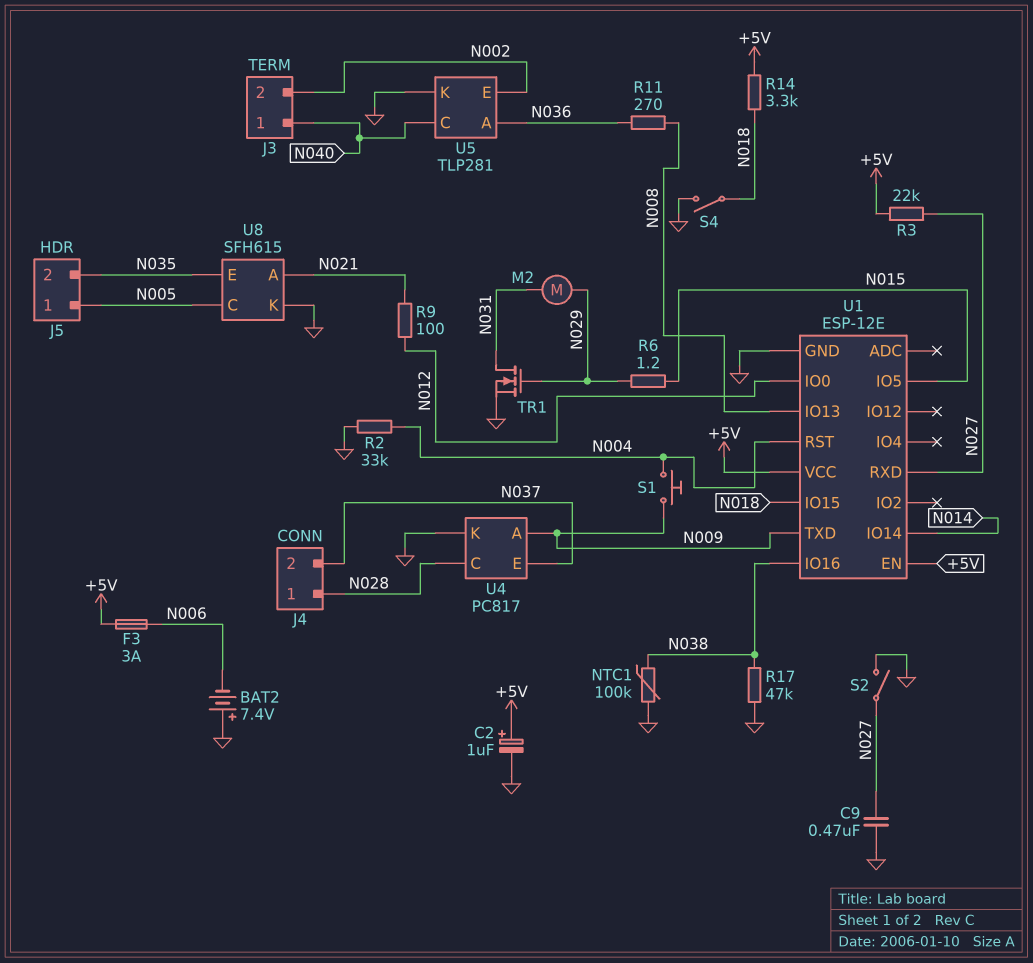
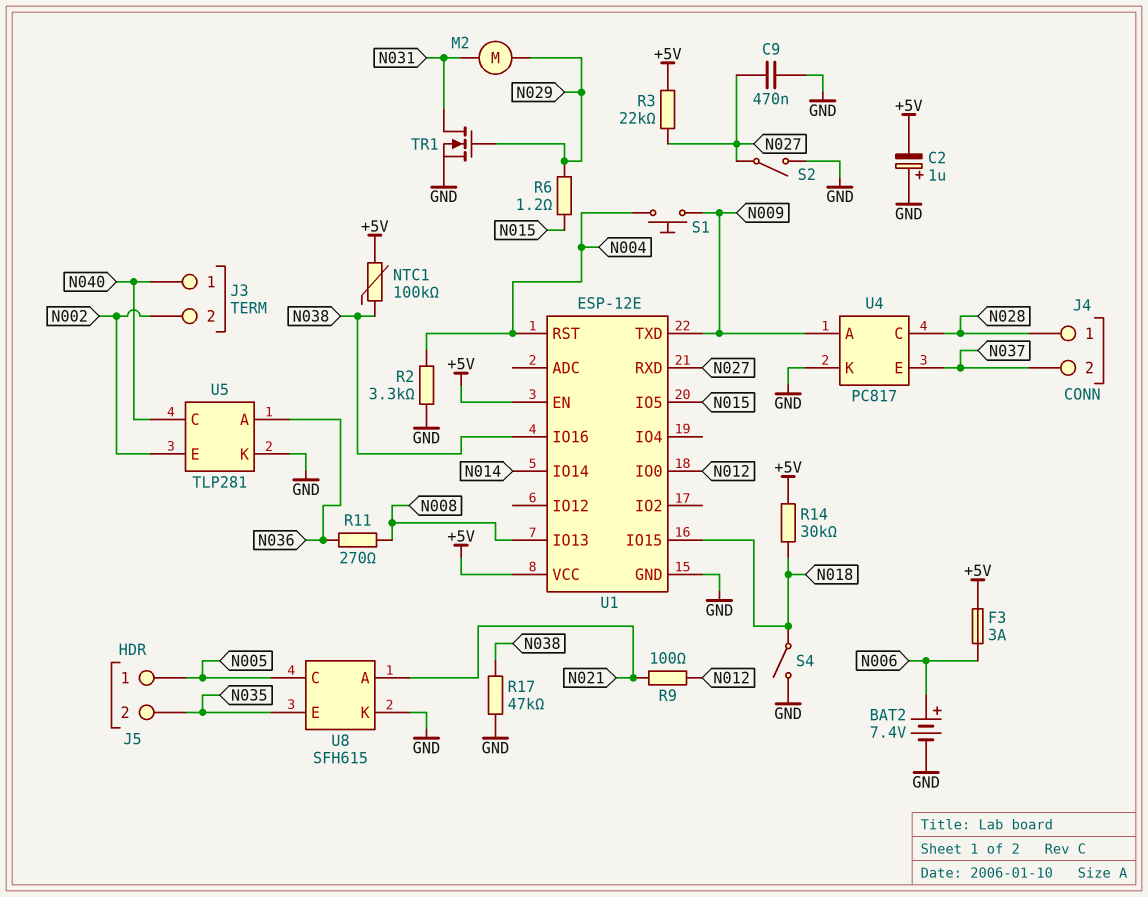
BAT2: 7.4V (plus GND, minus N006) -> 7.4V (plus N006, minus GND)
C2: 1uF (plus +5V, minus GND) -> 1uF (plus GND, minus +5V)
NTC1: 100k (GND, N038) -> 100k (+5V, N038)
R2: 33k (GND, N004) -> 3.3k (GND, N004)
R14: 3.3k (+5V, N018) -> 30k (+5V, N018)

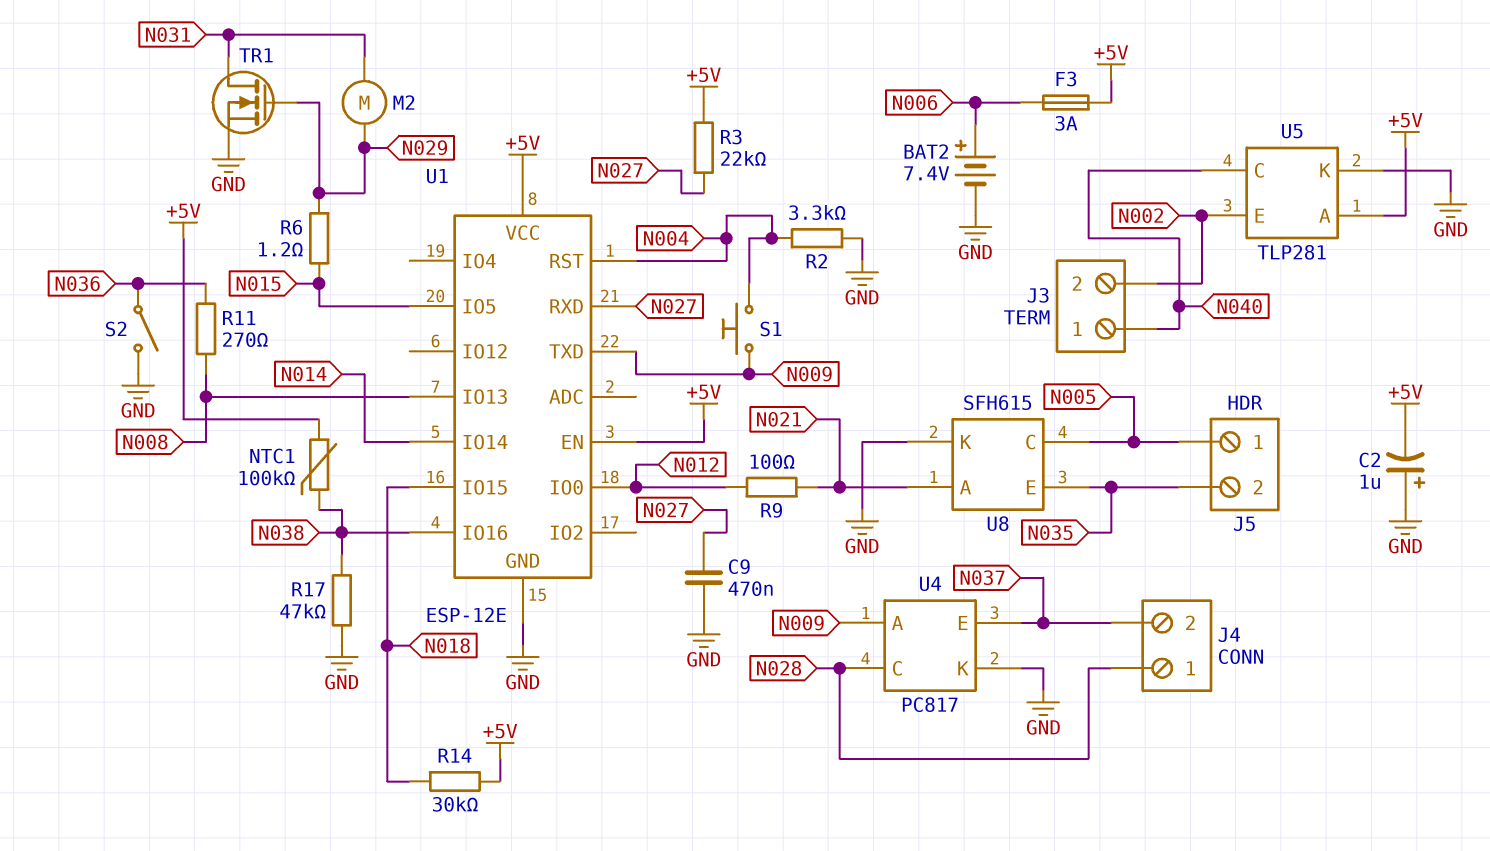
S2: switch (GND, N027) -> switch (GND, N036)
S4: switch (GND, N018) -> none
U5 pin A: N036 -> +5V

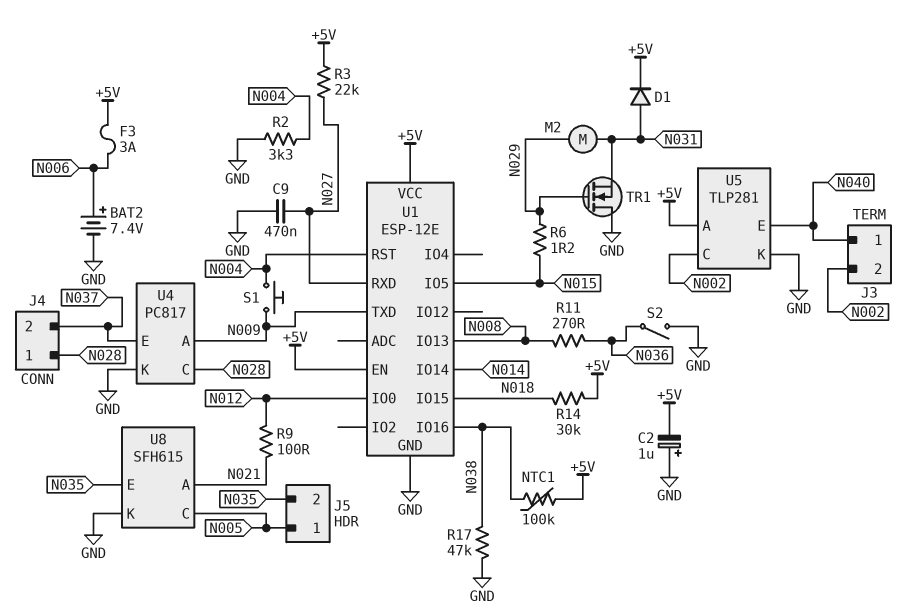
D1: none -> diode (A N031, K +5V)
TR1: NMOS (G N029, D N031, S GND) -> NMOS (G N029, D GND, S N031)
U5 pin C: N040 -> N002
U5 pin E: N002 -> N040

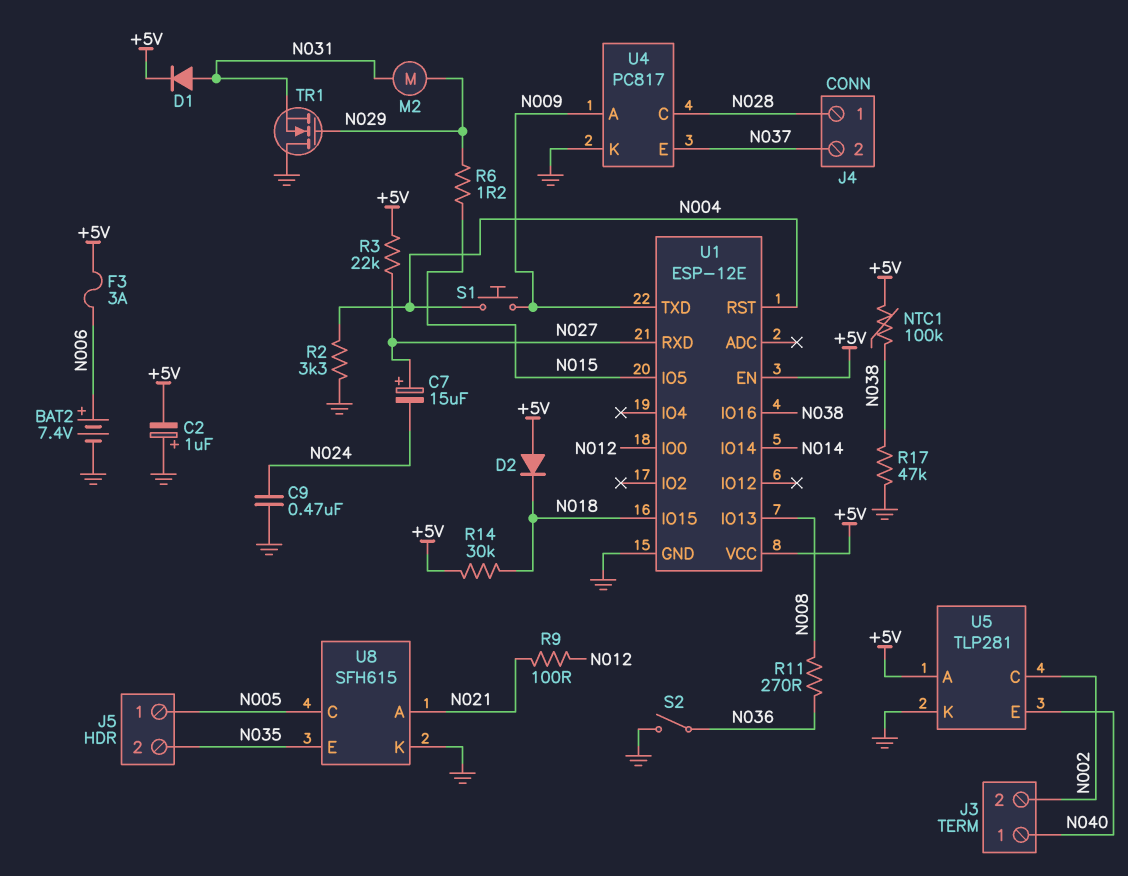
C7: none -> 15uF (plus N027, minus N024)
C9: 470nF (GND, N027) -> 470nF (GND, N024)
D2: none -> diode (A +5V, K N018)

